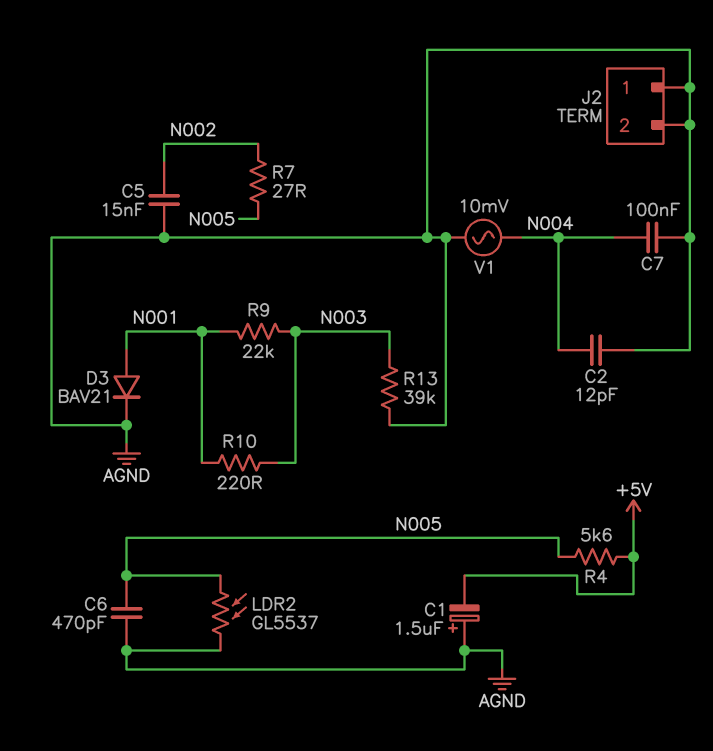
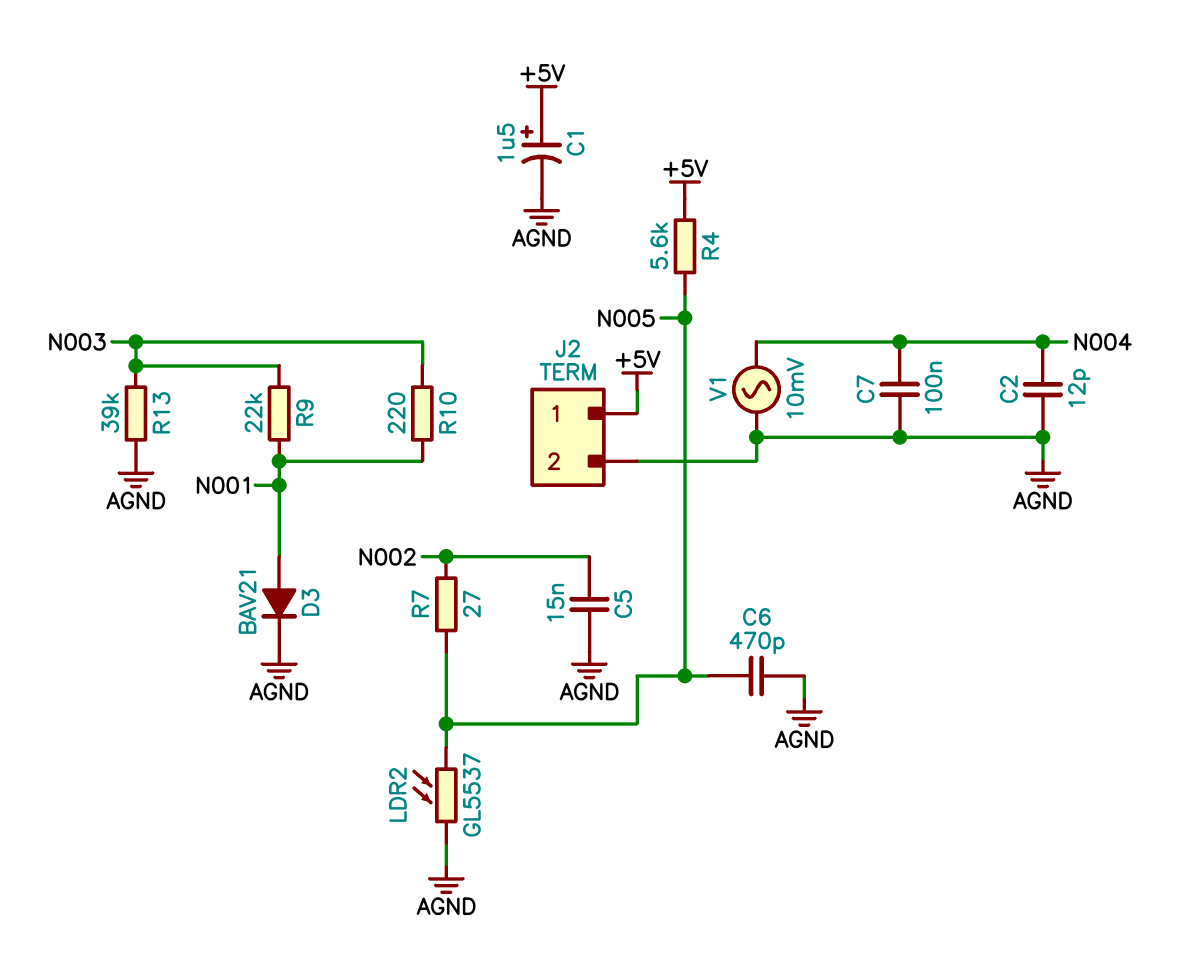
C1: 1.5uF (plus AGND, minus +5V) -> 1.5uF (plus +5V, minus AGND)
J2 pin 1: AGND -> +5V

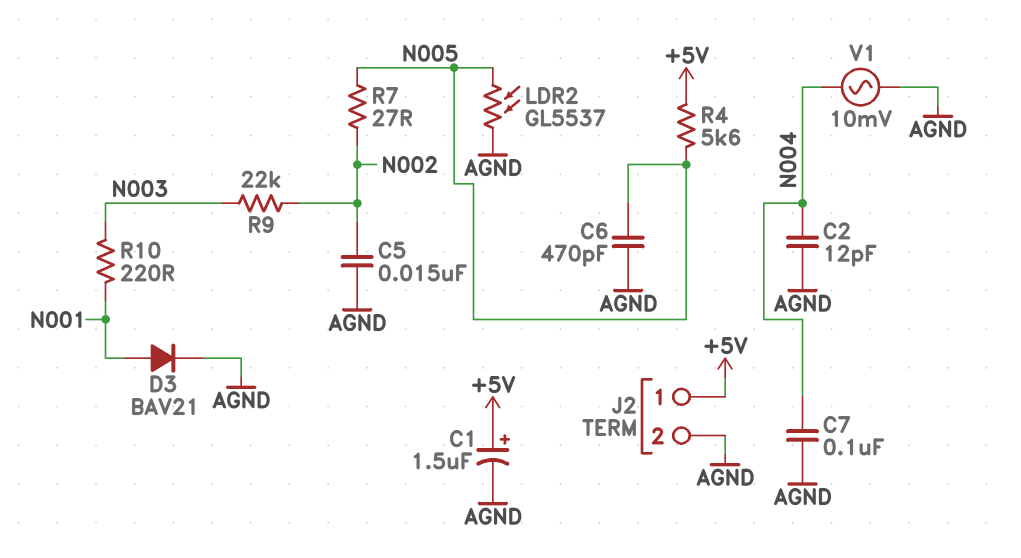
R9: 22k (N001, N003) -> 22k (N002, N003)
R13: 39k (AGND, N003) -> none

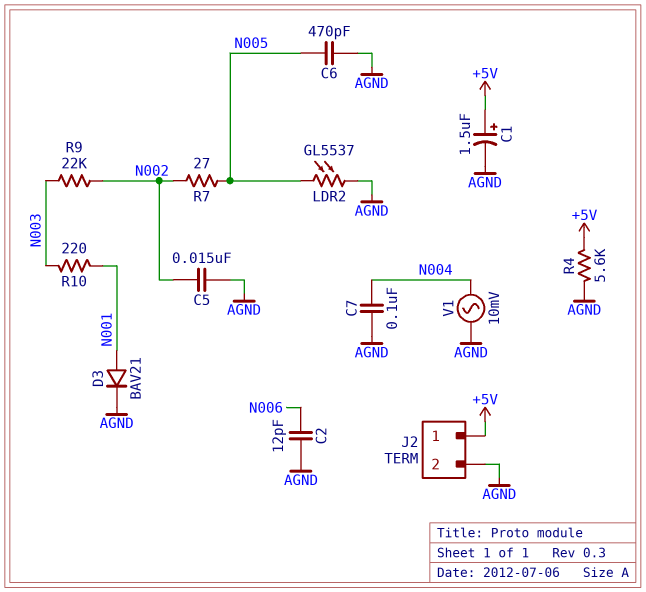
C2: 12pF (AGND, N004) -> 12pF (AGND, N006)
R4: 5.6k (+5V, N005) -> 5.6k (+5V, AGND)

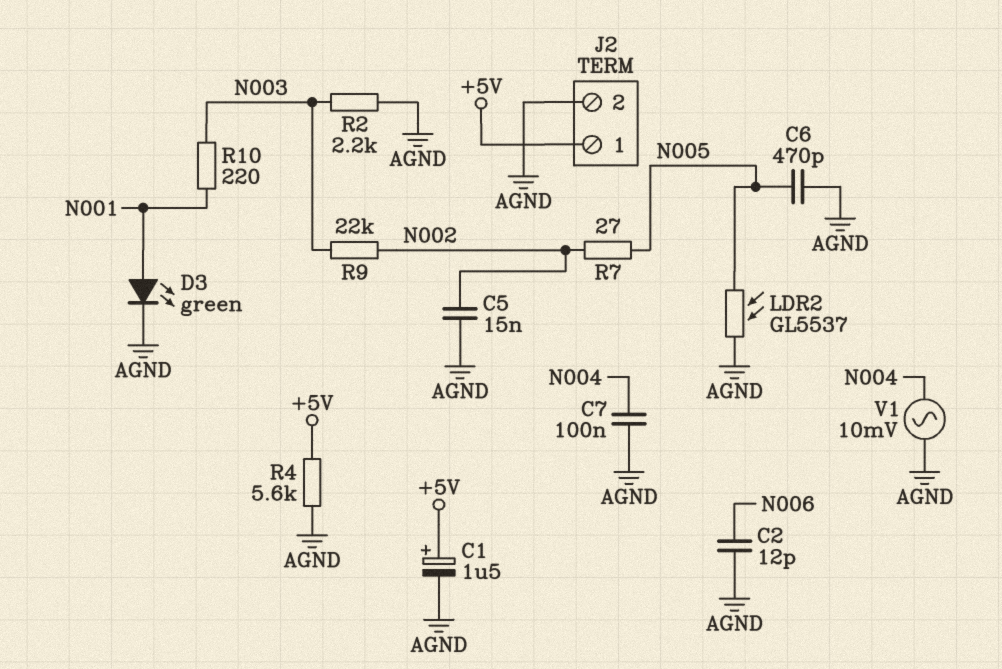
D3: diode BAV21 (A N001, K AGND) -> LED green (A N001, K AGND)
R2: none -> 2.2k (AGND, N003)

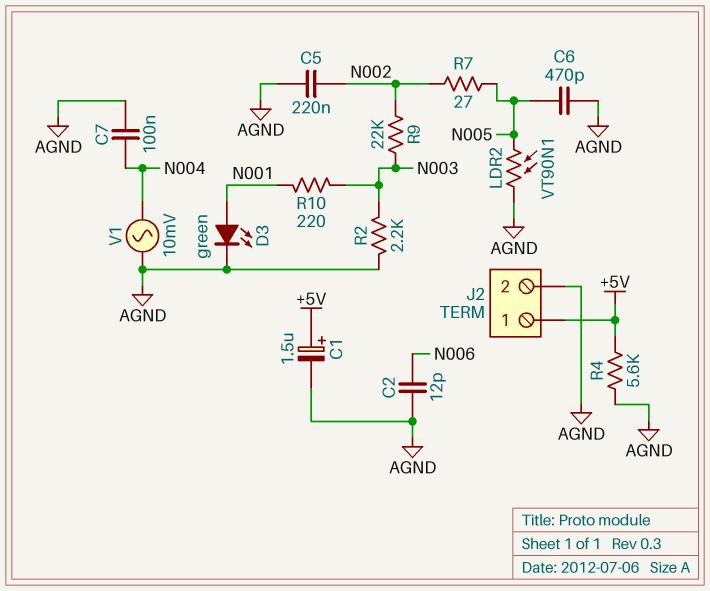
C5: 15nF (AGND, N002) -> 220nF (AGND, N002)
LDR2: GL5537 (AGND, N005) -> VT90N1 (AGND, N005)

